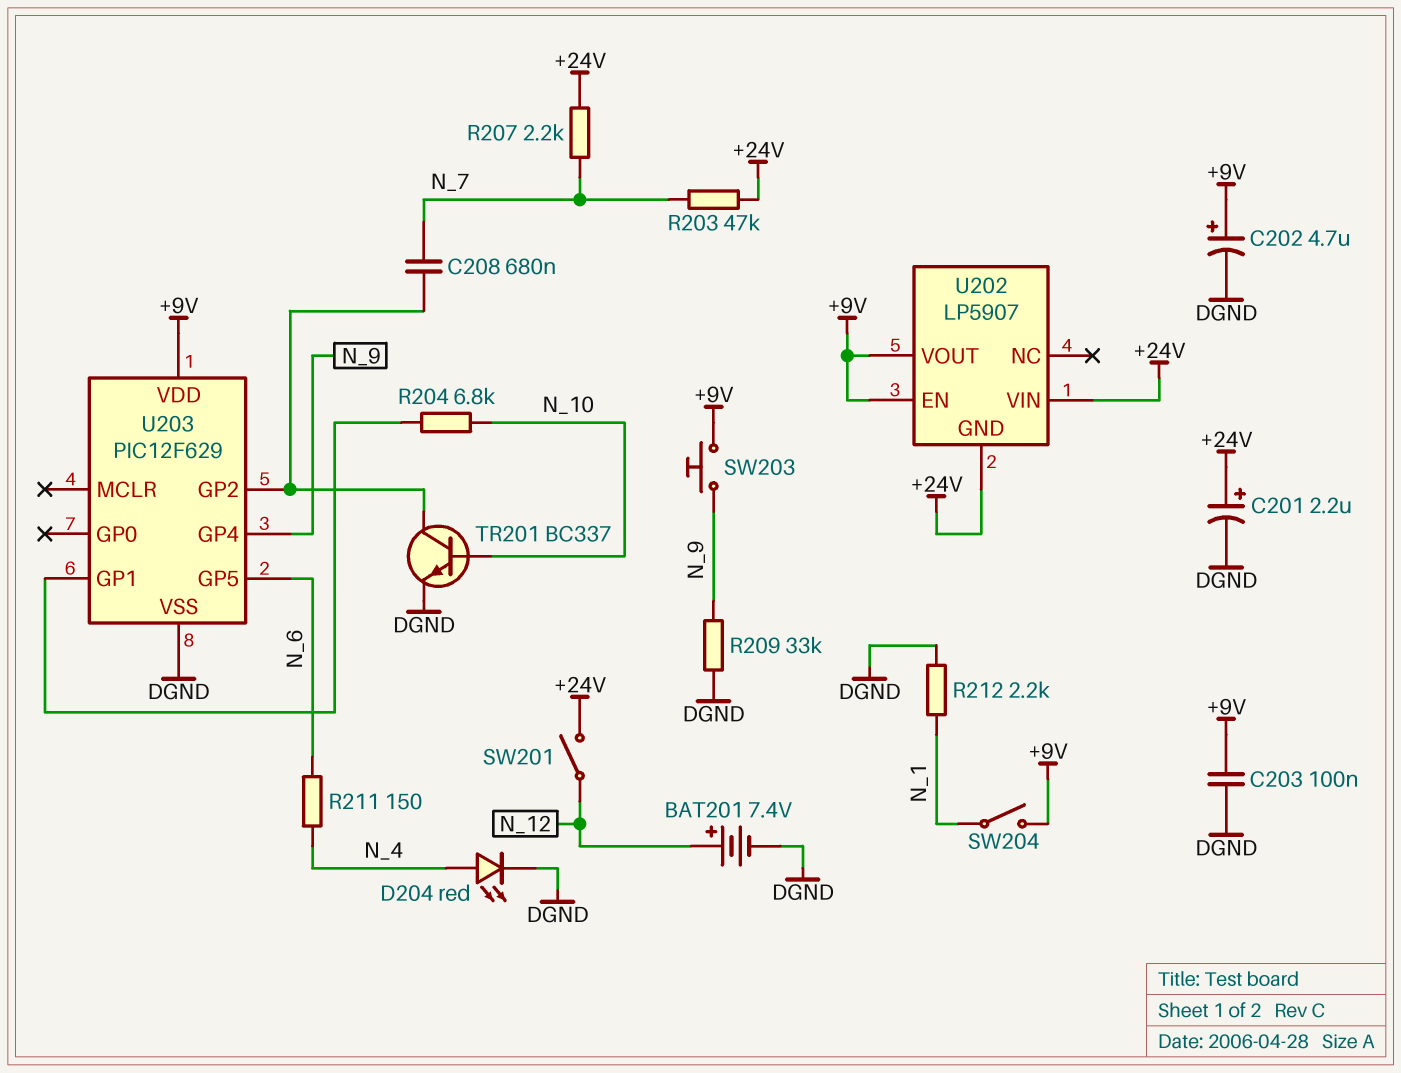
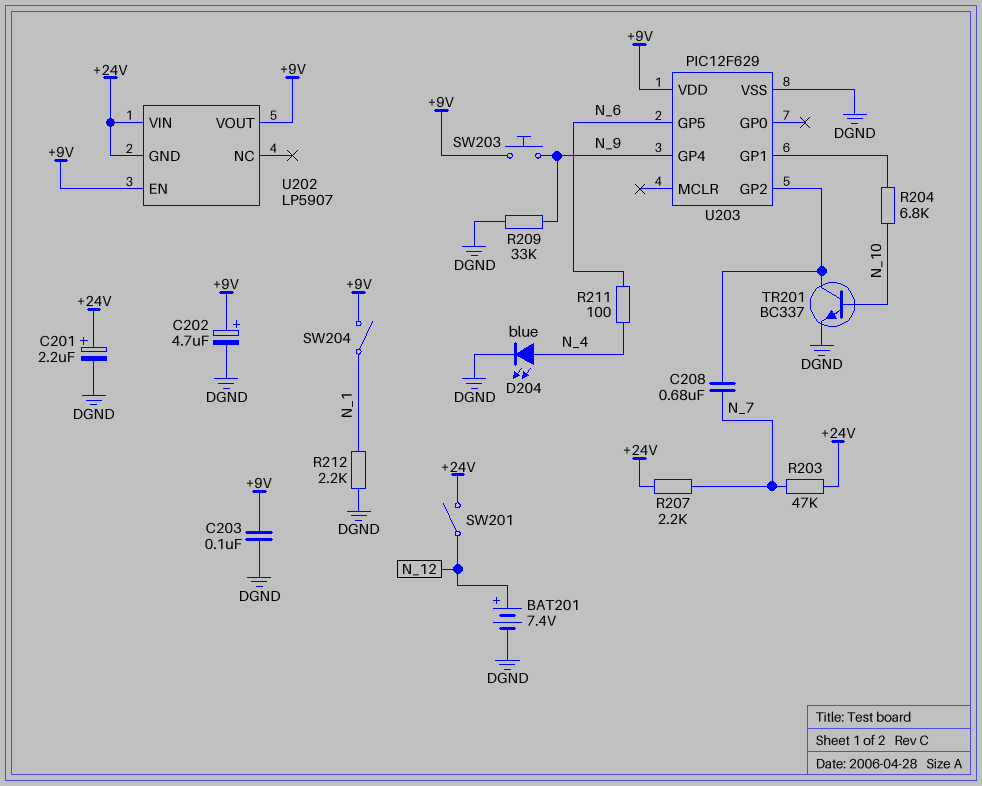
D204: LED red (A N_4, K DGND) -> LED blue (A N_4, K DGND)
R211: 150 (N_4, N_6) -> 100 (N_4, N_6)

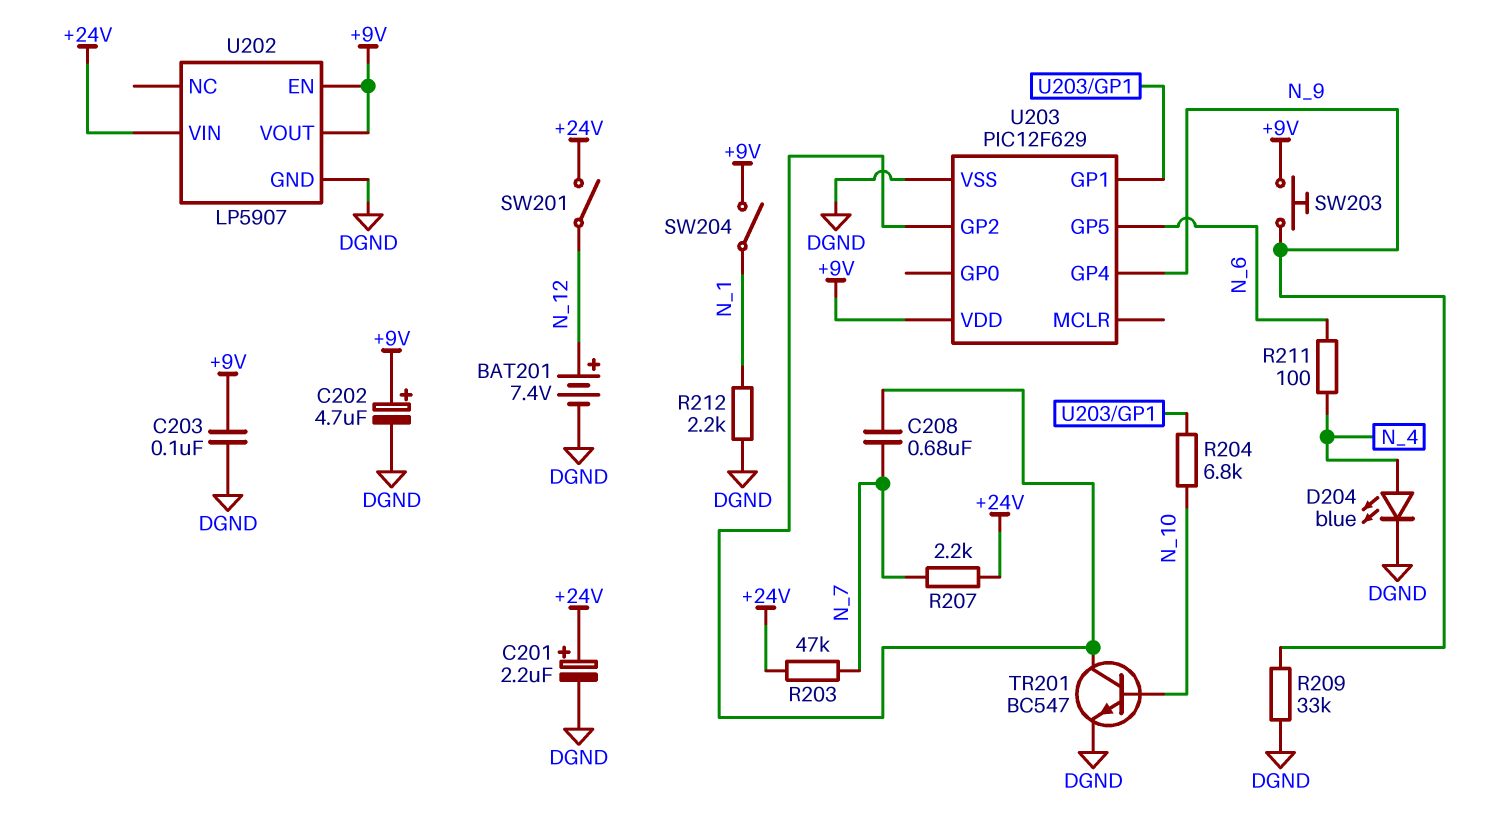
TR201: NPN BC337 (B N_10, C U203/GP2, E DGND) -> NPN BC547 (B N_10, C U203/GP2, E DGND)
U202 pin GND: +24V -> DGND

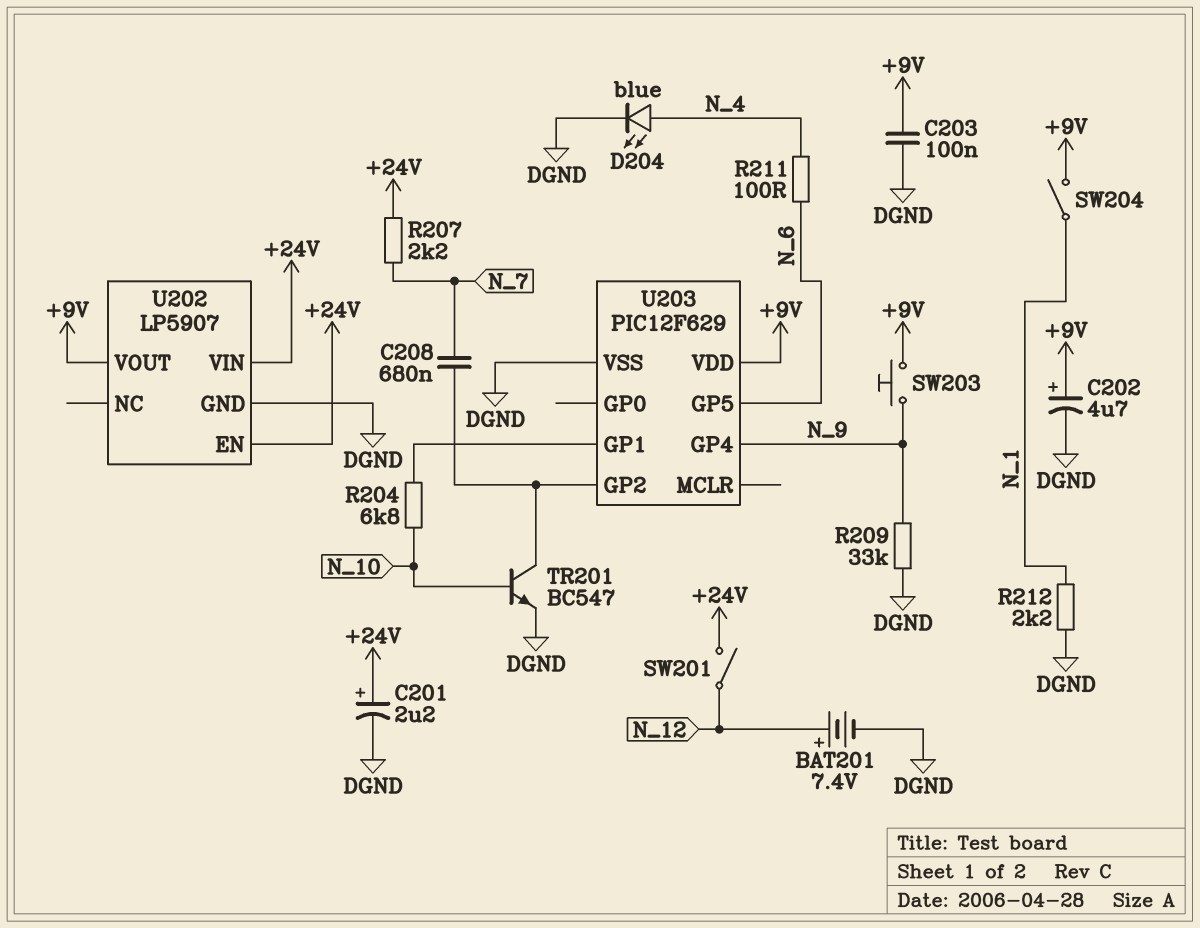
R203: 47k (+24V, N_7) -> none
U202 pin EN: +9V -> +24V

